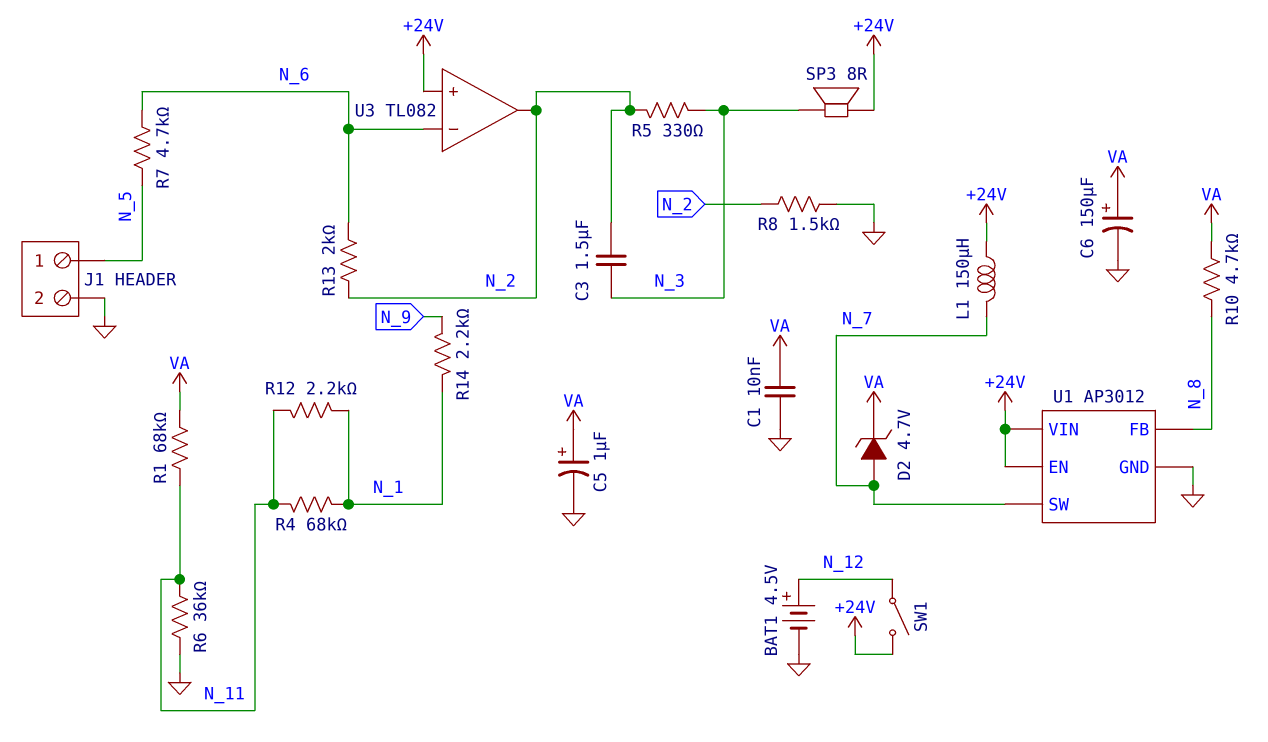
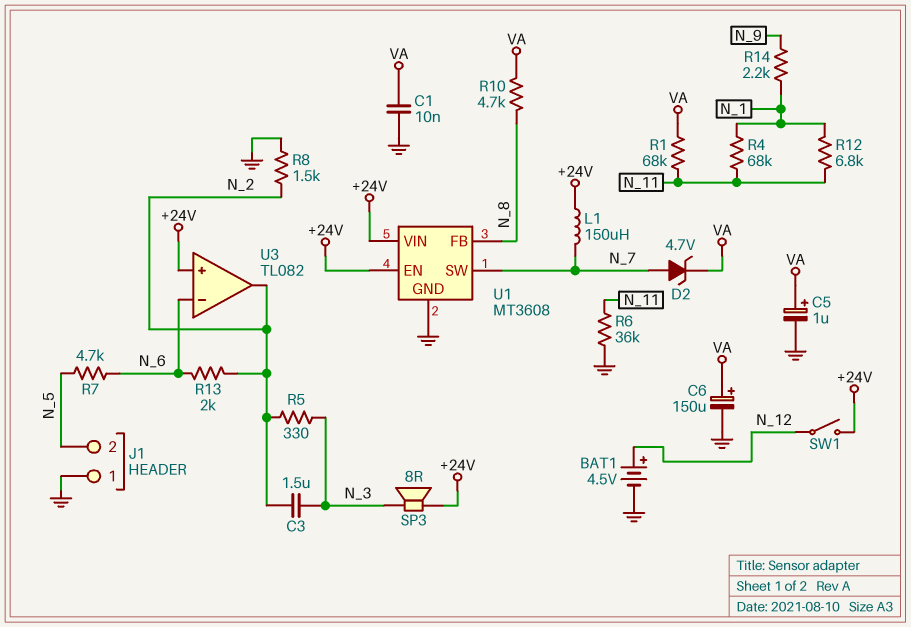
J1 pin 1: N_5 -> GND
J1 pin 2: GND -> N_5
R12: 2.2k (N_1, N_11) -> 6.8k (N_1, N_11)
U1: AP3012 -> MT3608

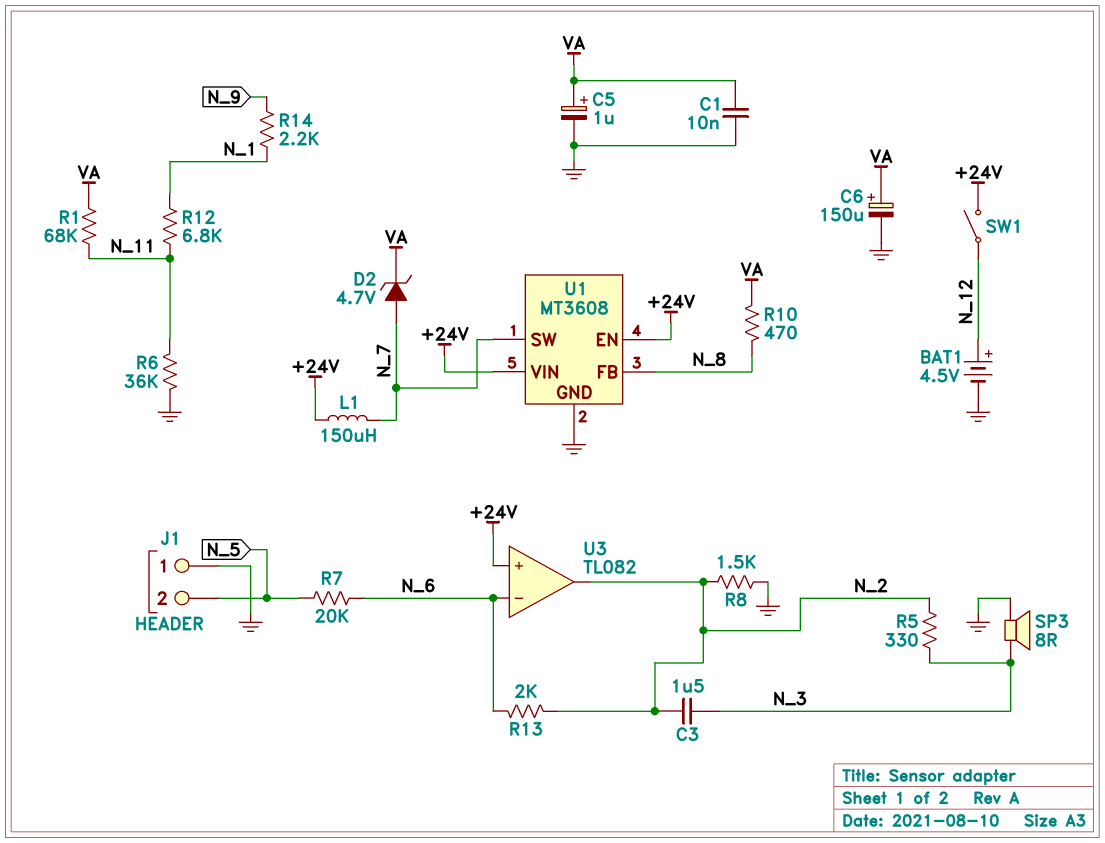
R4: 68k (N_1, N_11) -> none
R7: 4.7k (N_5, N_6) -> 20k (N_5, N_6)
R10: 4.7k (N_8, VA) -> 470 (N_8, VA)
SP3: speaker 8R (+24V, N_3) -> speaker 8R (GND, N_3)

